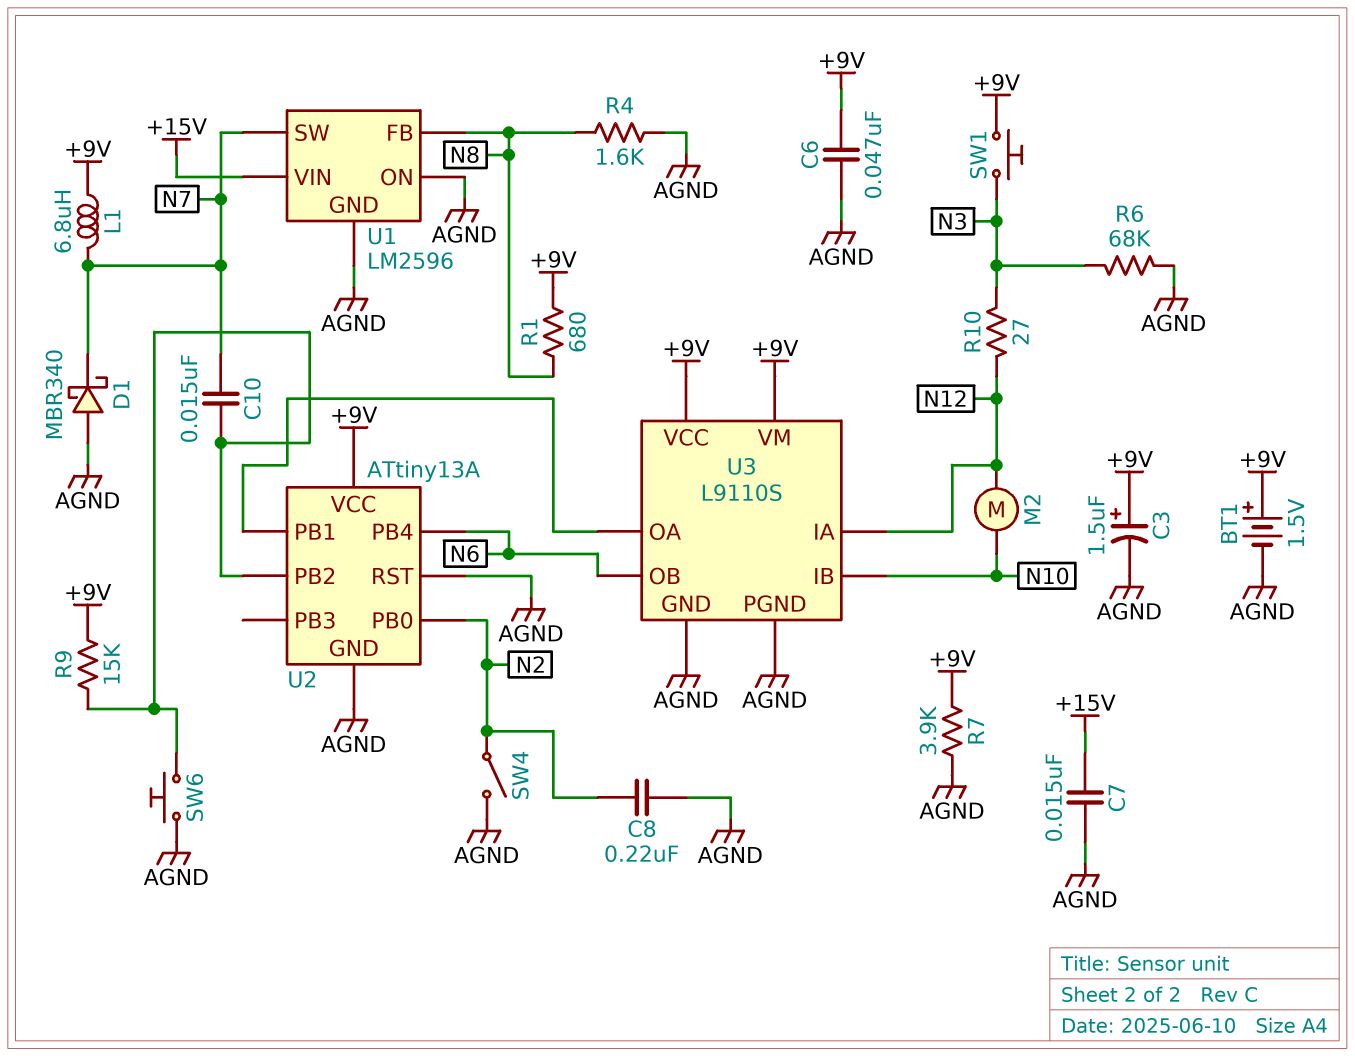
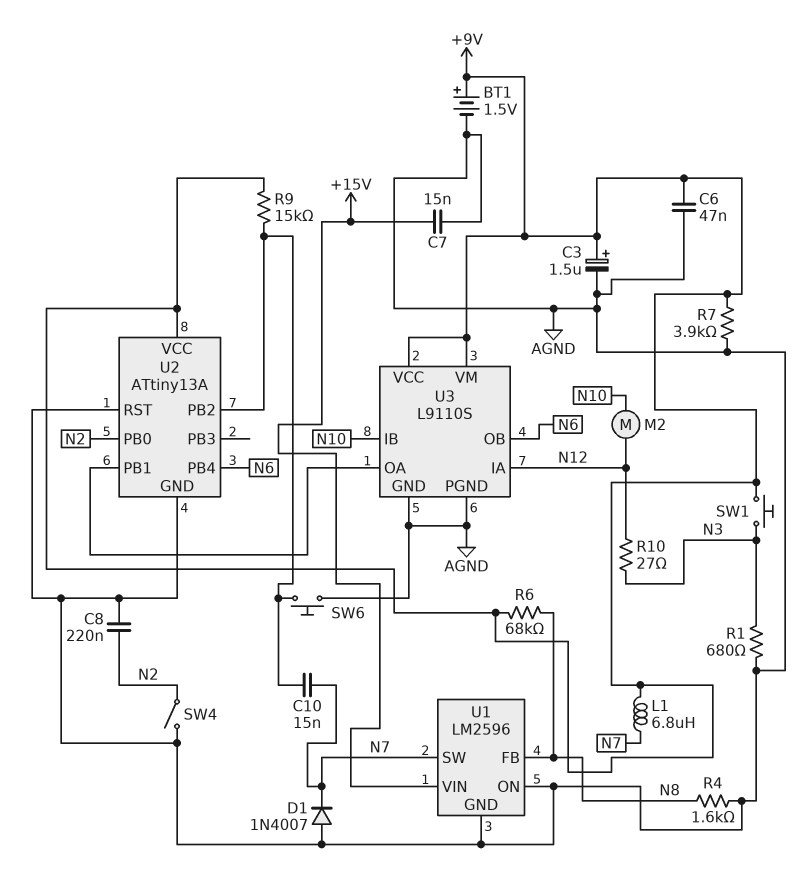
D1: schottky MBR340 (A AGND, K N7) -> diode 1N4007 (A AGND, K N7)
R1: 680 (+9V, N8) -> 680 (AGND, N3)
R6: 68k (AGND, N3) -> 68k (+9V, N8)

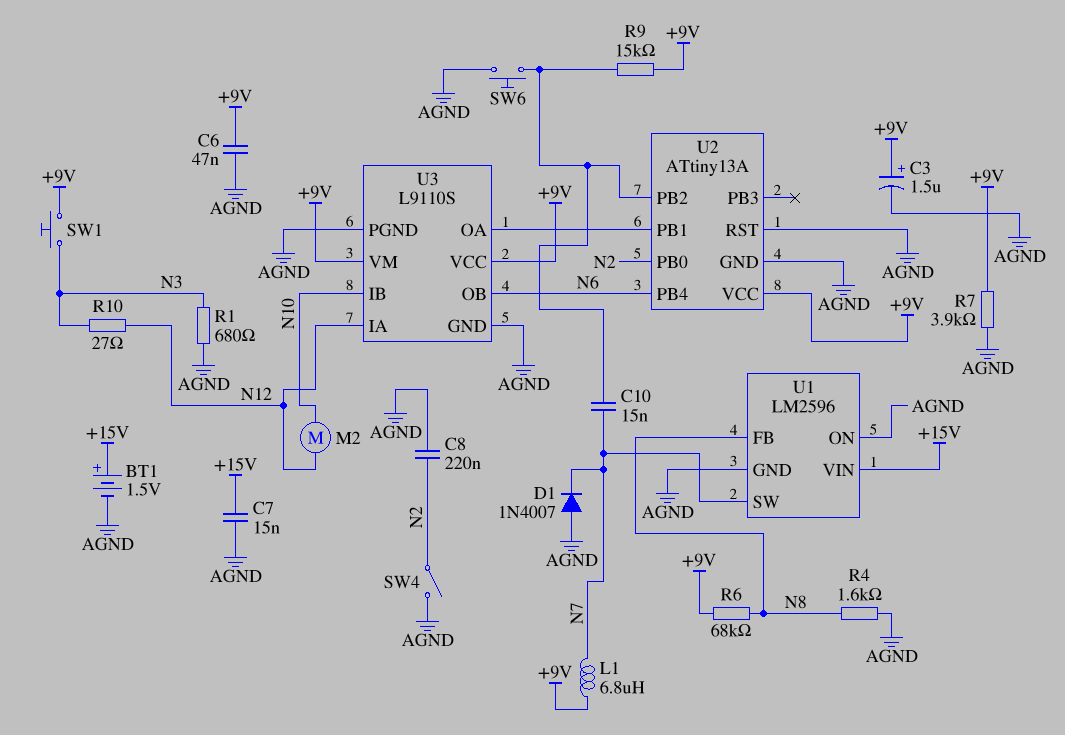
BT1: 1.5V (plus +9V, minus AGND) -> 1.5V (plus +15V, minus AGND)

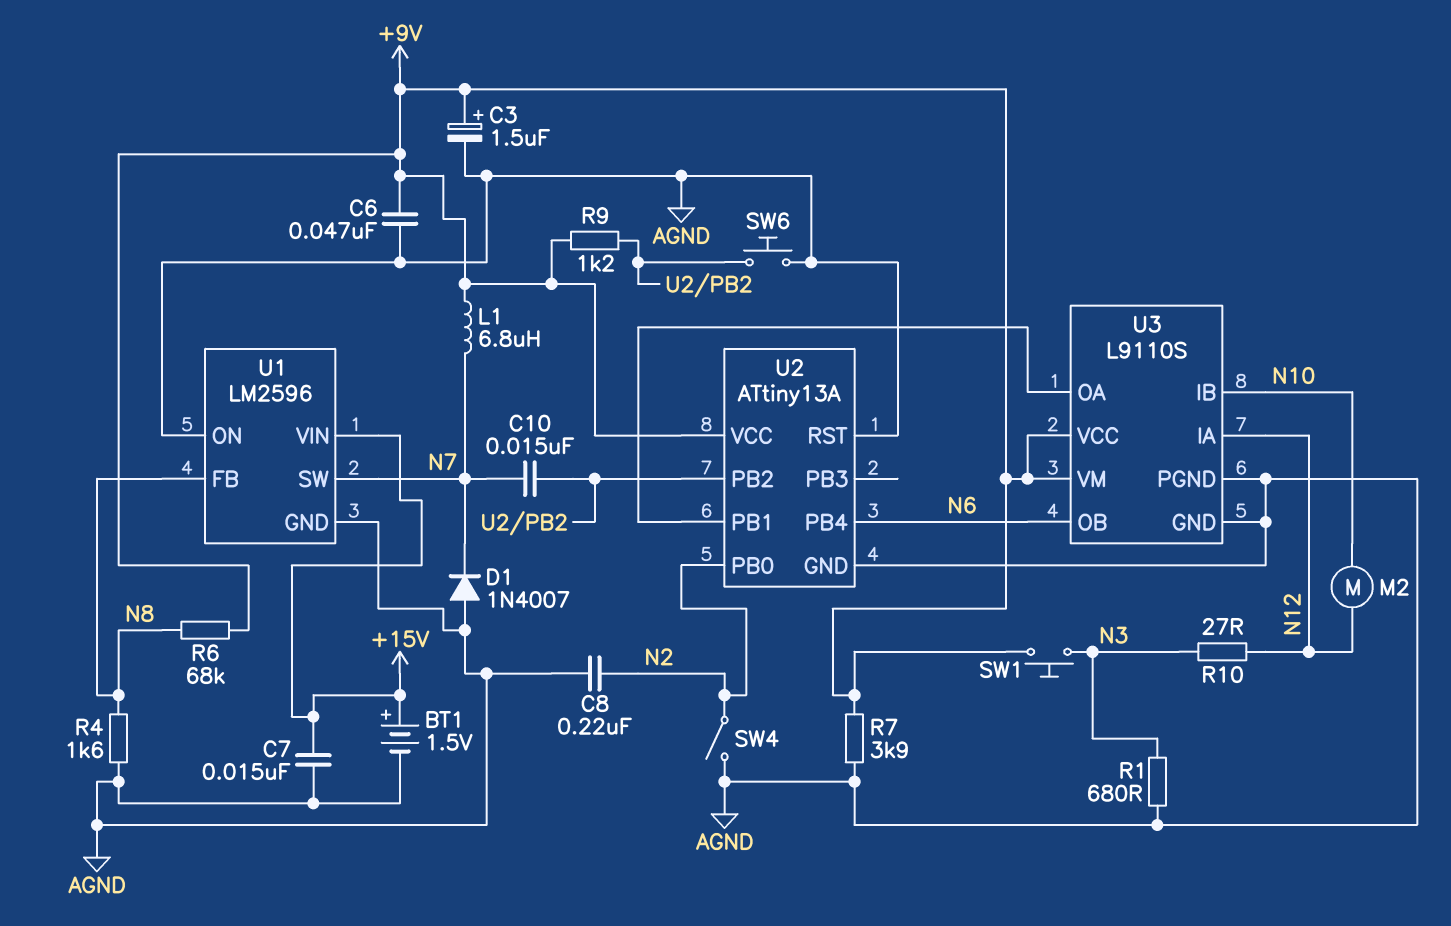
R9: 15k (+9V, U2/PB2) -> 1.2k (+9V, U2/PB2)

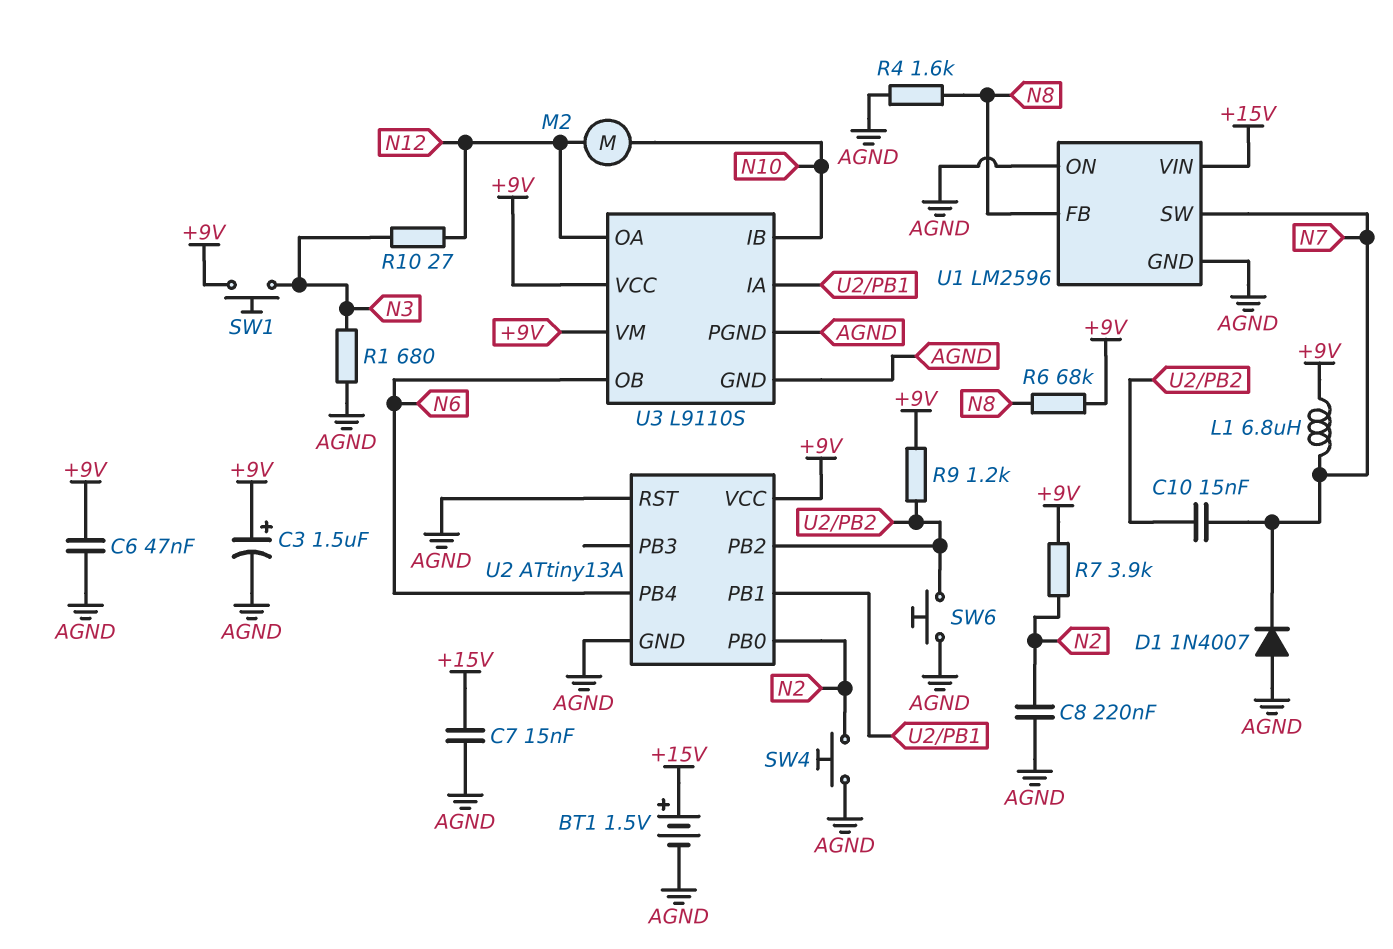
R7: 3.9k (+9V, AGND) -> 3.9k (+9V, N2)
SW4: switch (AGND, N2) -> button (AGND, N2)
U3 pin IA: N12 -> U2/PB1
U3 pin OA: U2/PB1 -> N12

